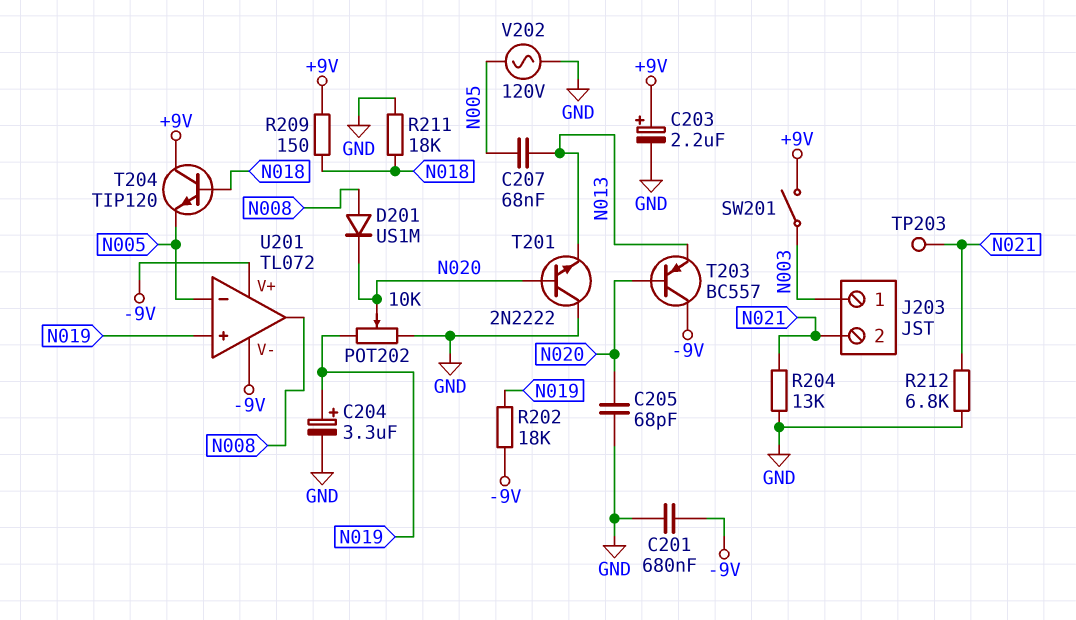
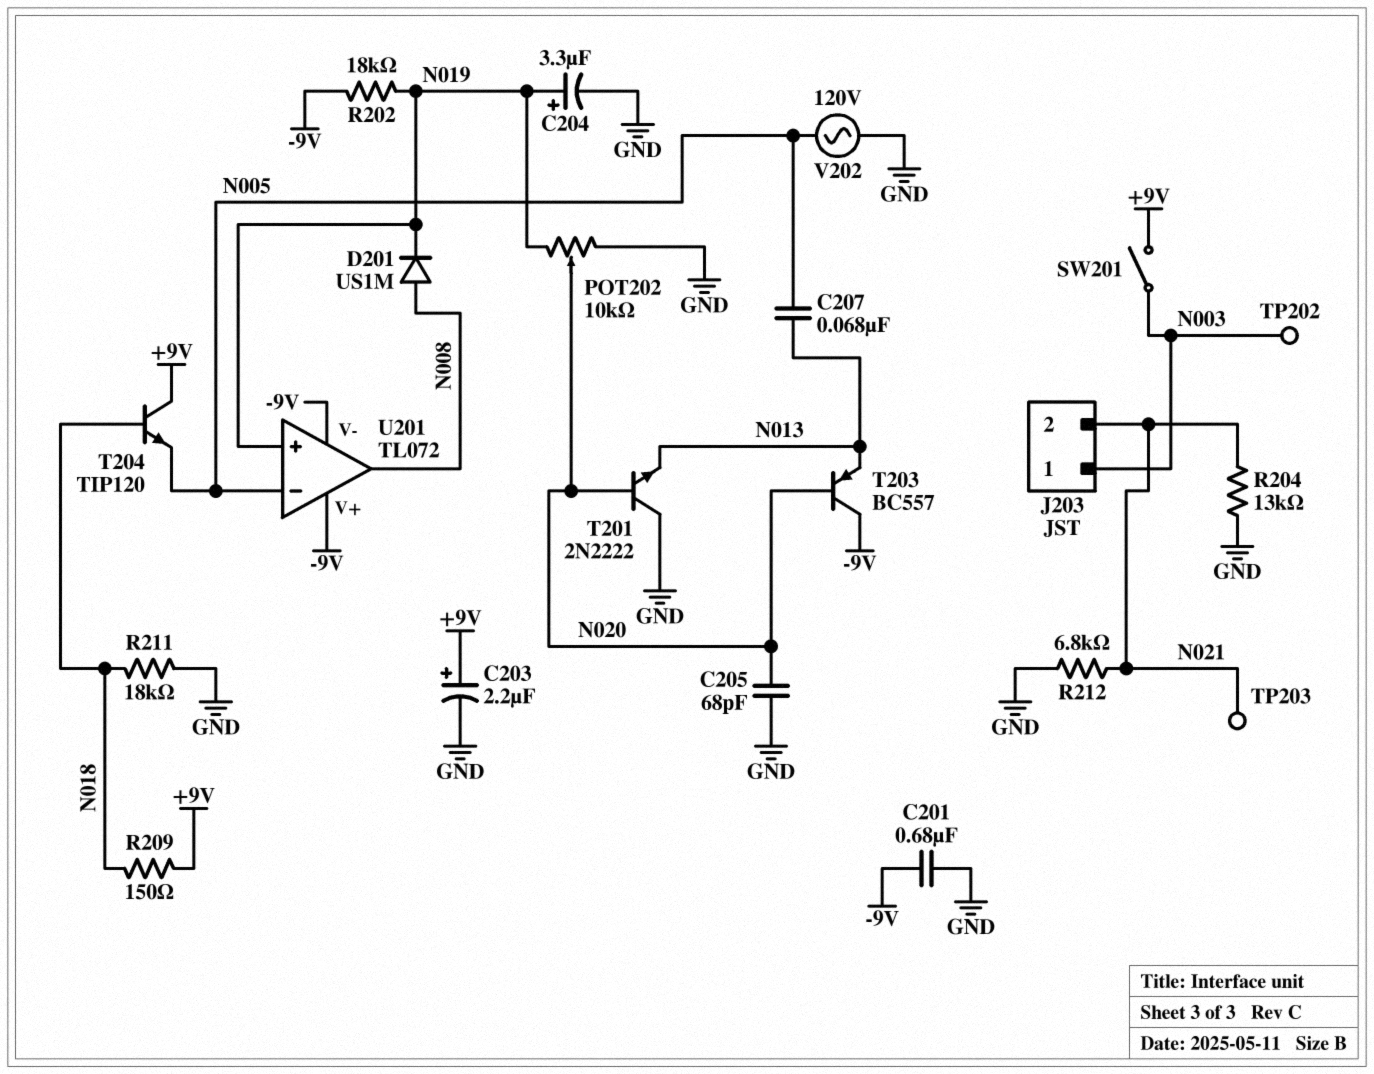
D201: diode US1M (A N008, K N020) -> diode US1M (A N008, K N019)
TP202: none -> test point (N003)

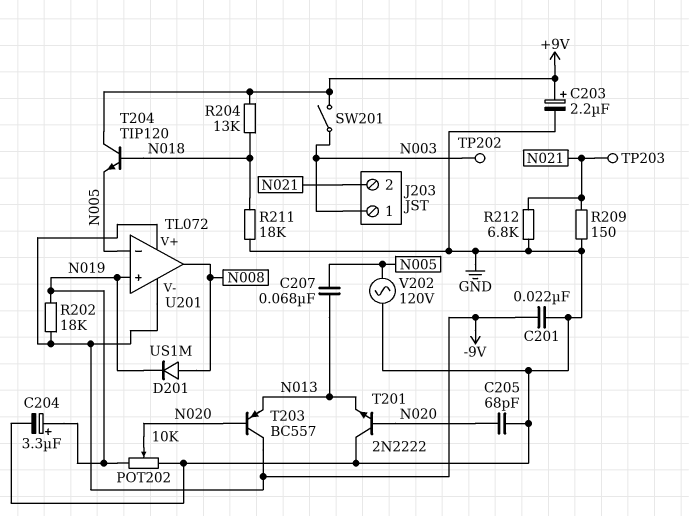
C201: 680nF (-9V, GND) -> 22nF (-9V, GND)
R204: 13k (GND, N021) -> 13k (+9V, N018)
R209: 150 (+9V, N018) -> 150 (GND, N021)

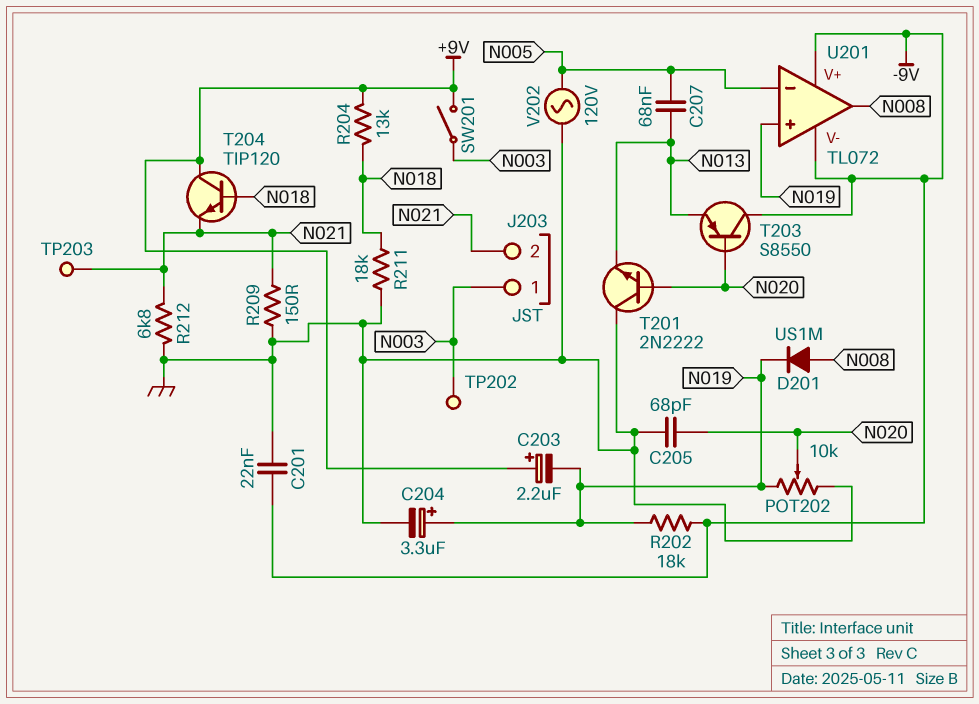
C203: 2.2uF (plus +9V, minus GND) -> 2.2uF (plus +9V, minus N019)
T203: PNP BC557 (B N020, C -9V, E N013) -> PNP S8550 (B N020, C -9V, E N013)
T204: NPN TIP120 (B N018, C +9V, E N005) -> NPN TIP120 (B N018, C +9V, E N021)

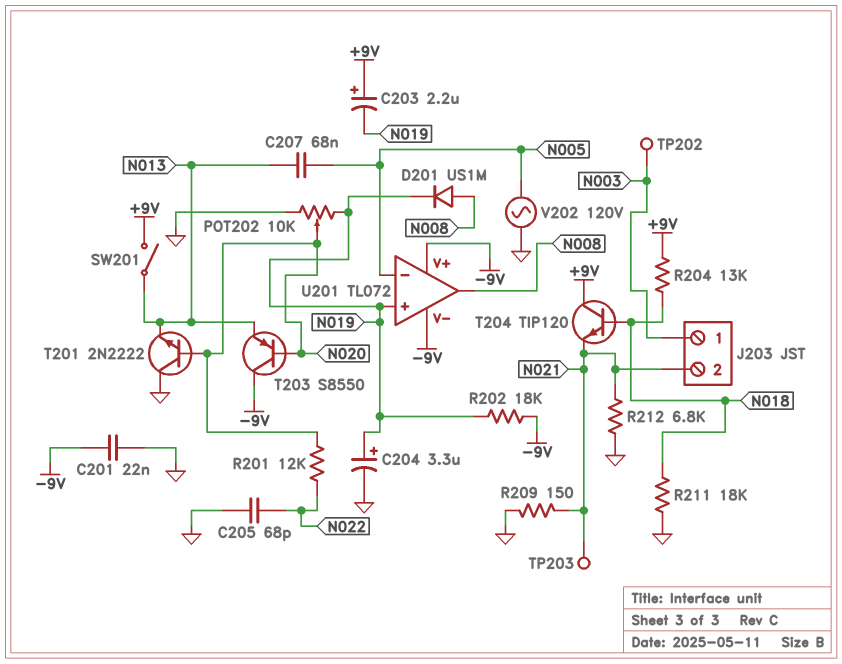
C205: 68pF (GND, N020) -> 68pF (GND, N022)
R201: none -> 12k (N020, N022)
SW201: switch (+9V, N003) -> switch (+9V, N013)

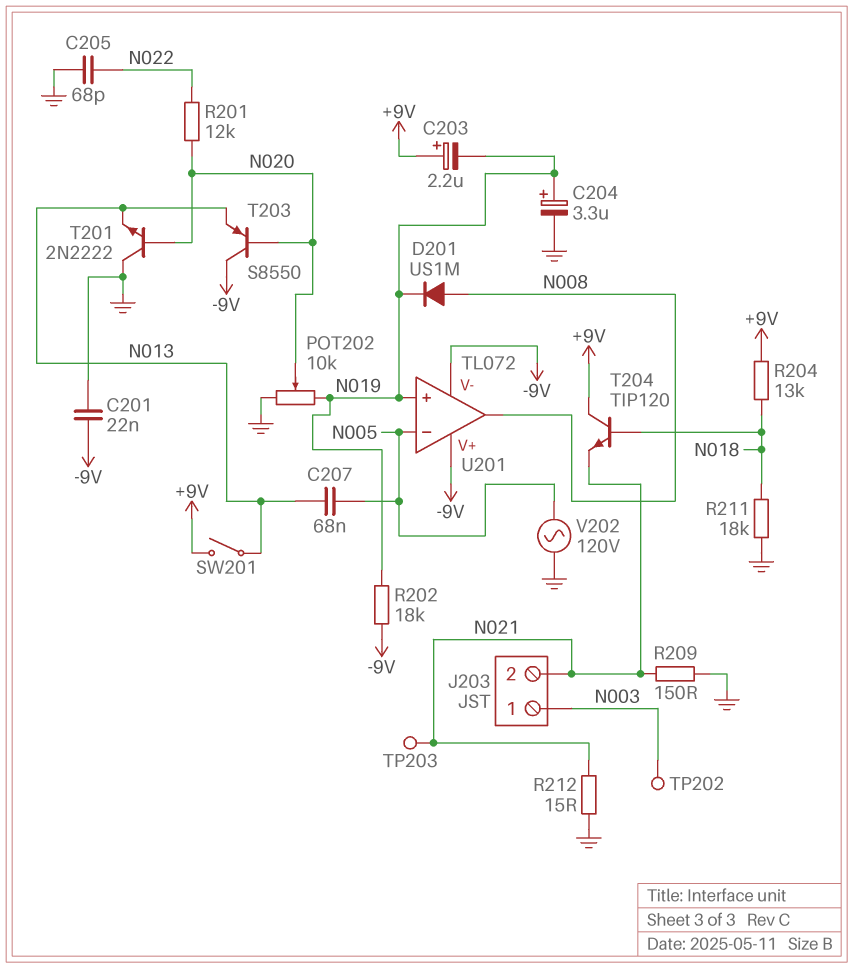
R212: 6.8k (GND, N021) -> 15 (GND, N021)

